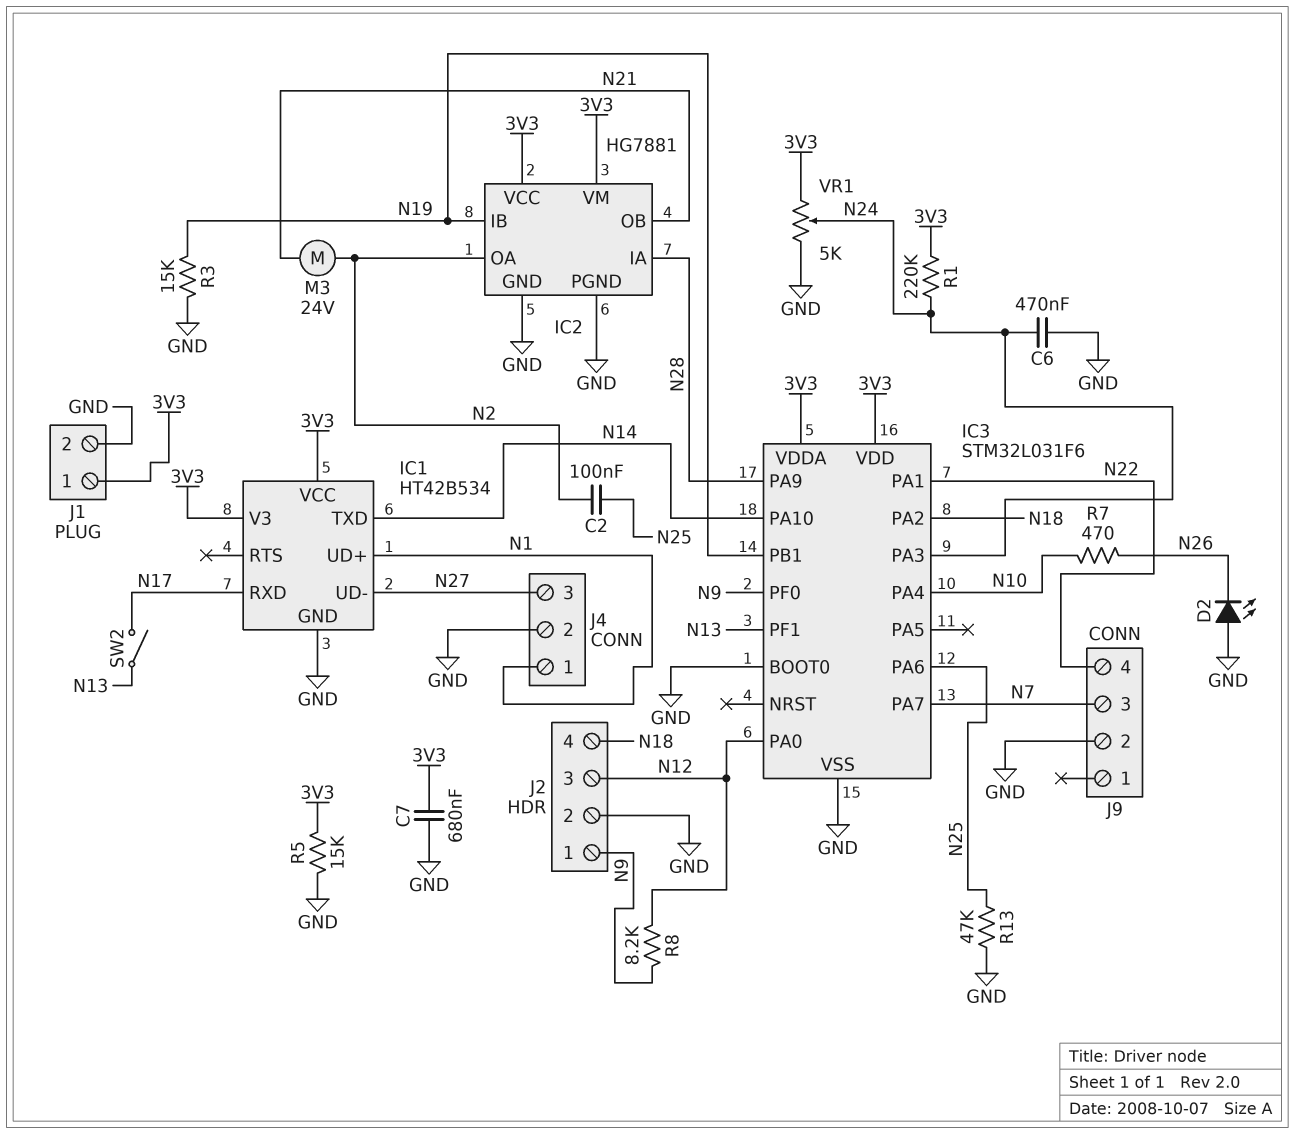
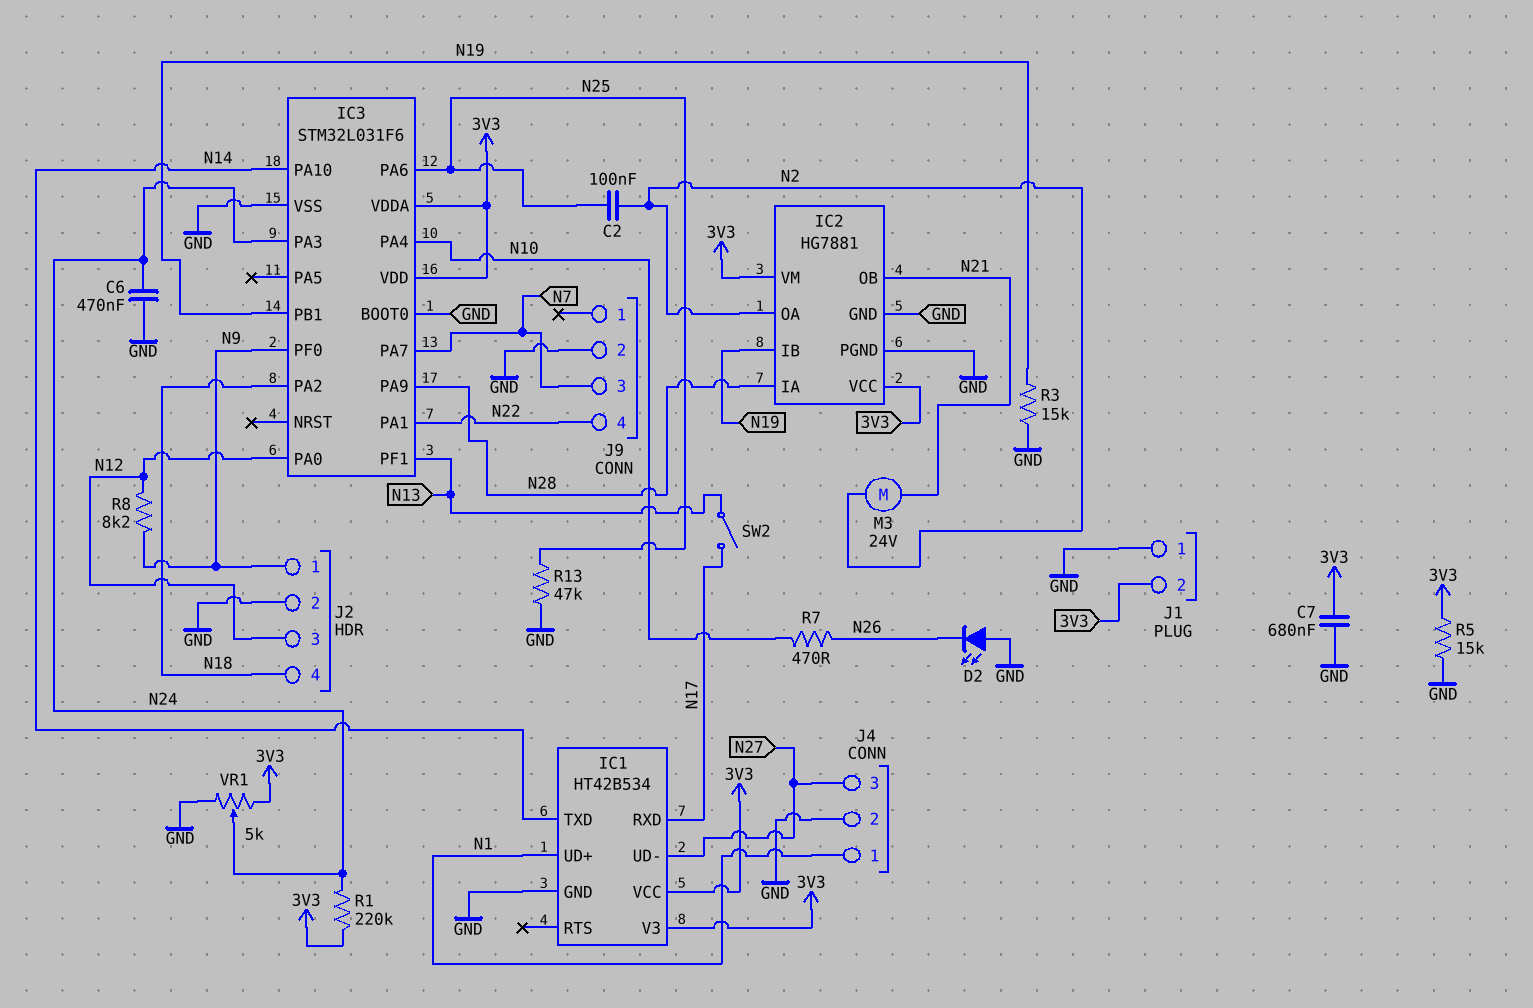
J1 pin 1: 3V3 -> GND
J1 pin 2: GND -> 3V3

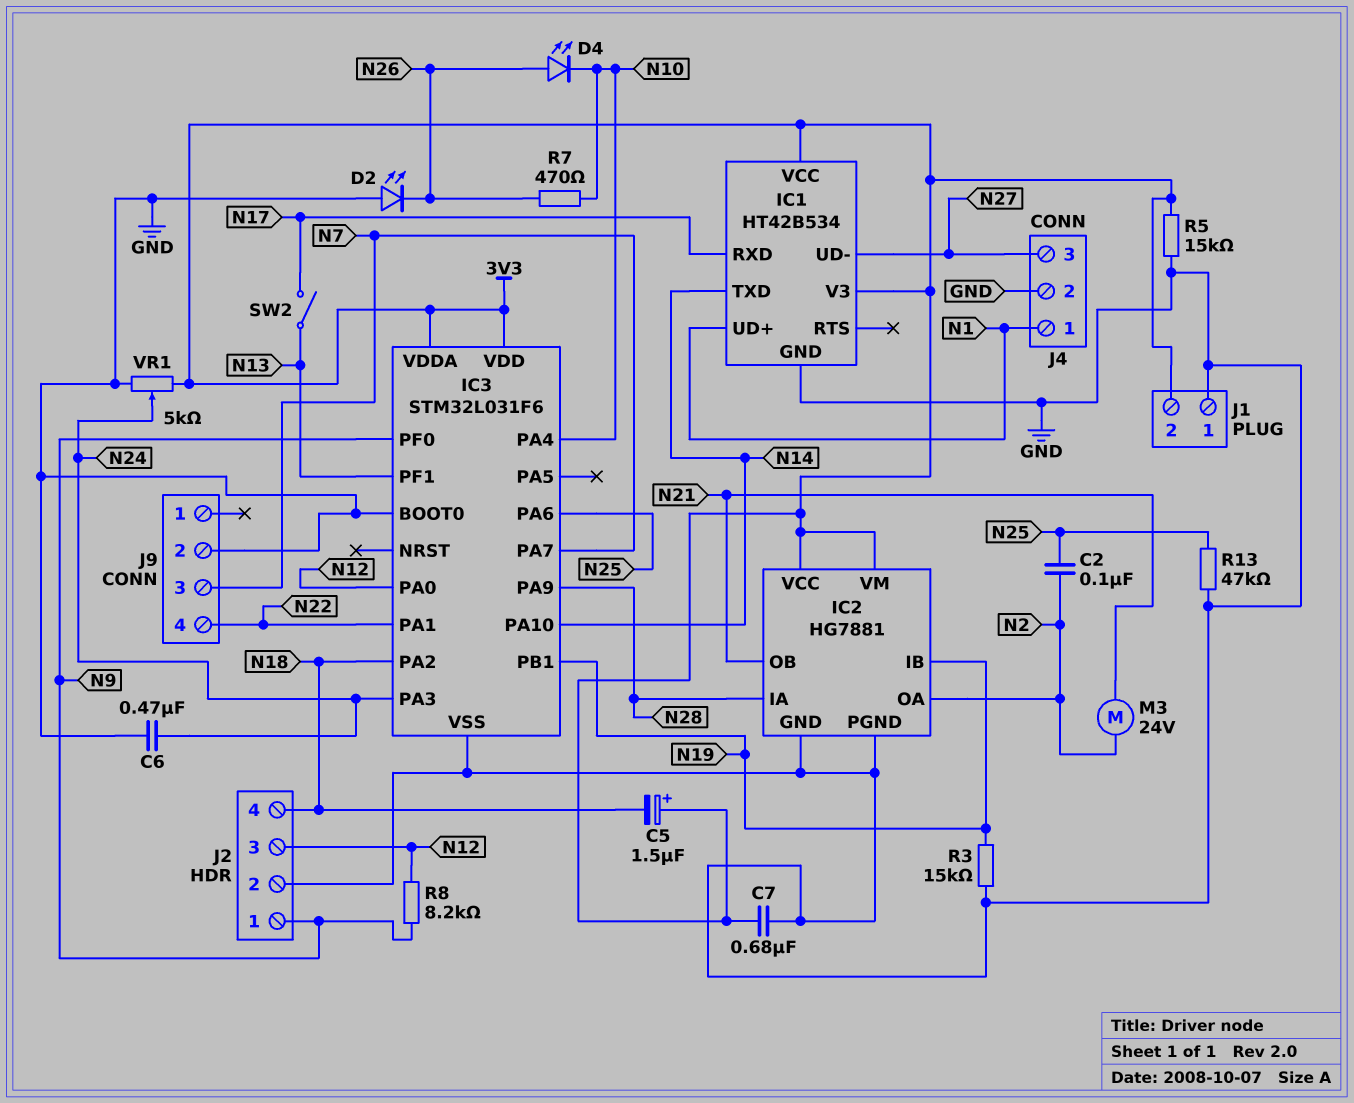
C5: none -> 1.5uF (plus 3V3, minus N18)
D4: none -> LED (A N26, K N10)
R1: 220k (3V3, N24) -> none

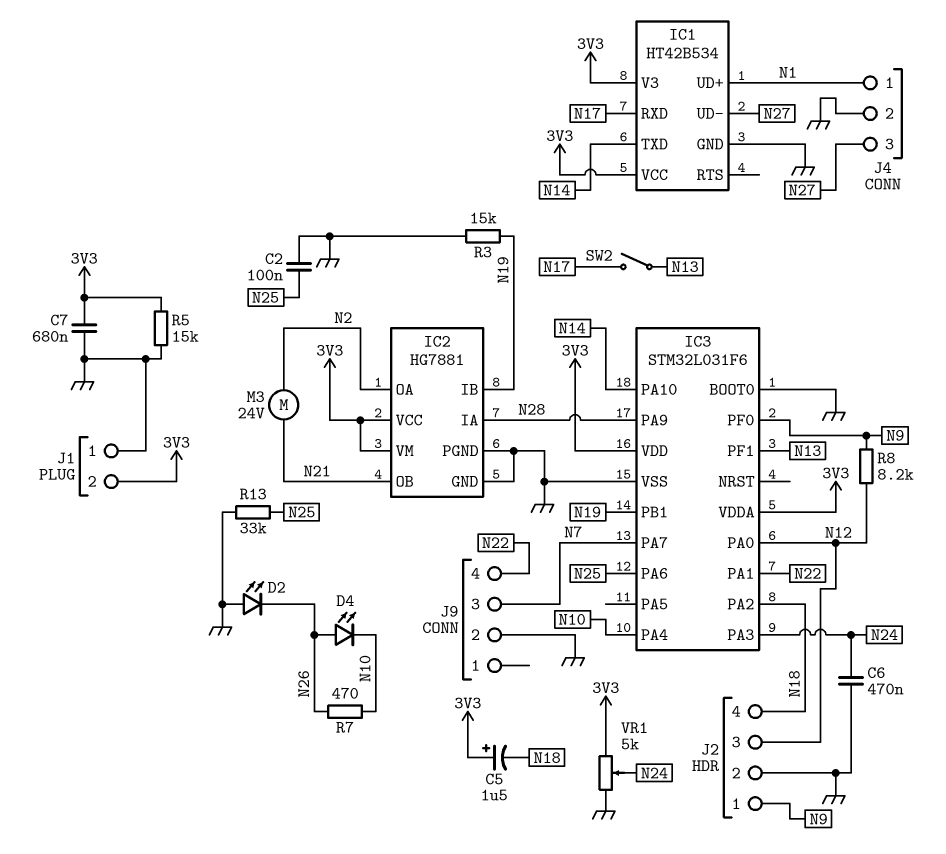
C2: 100nF (N2, N25) -> 100nF (GND, N25)
R13: 47k (GND, N25) -> 33k (GND, N25)

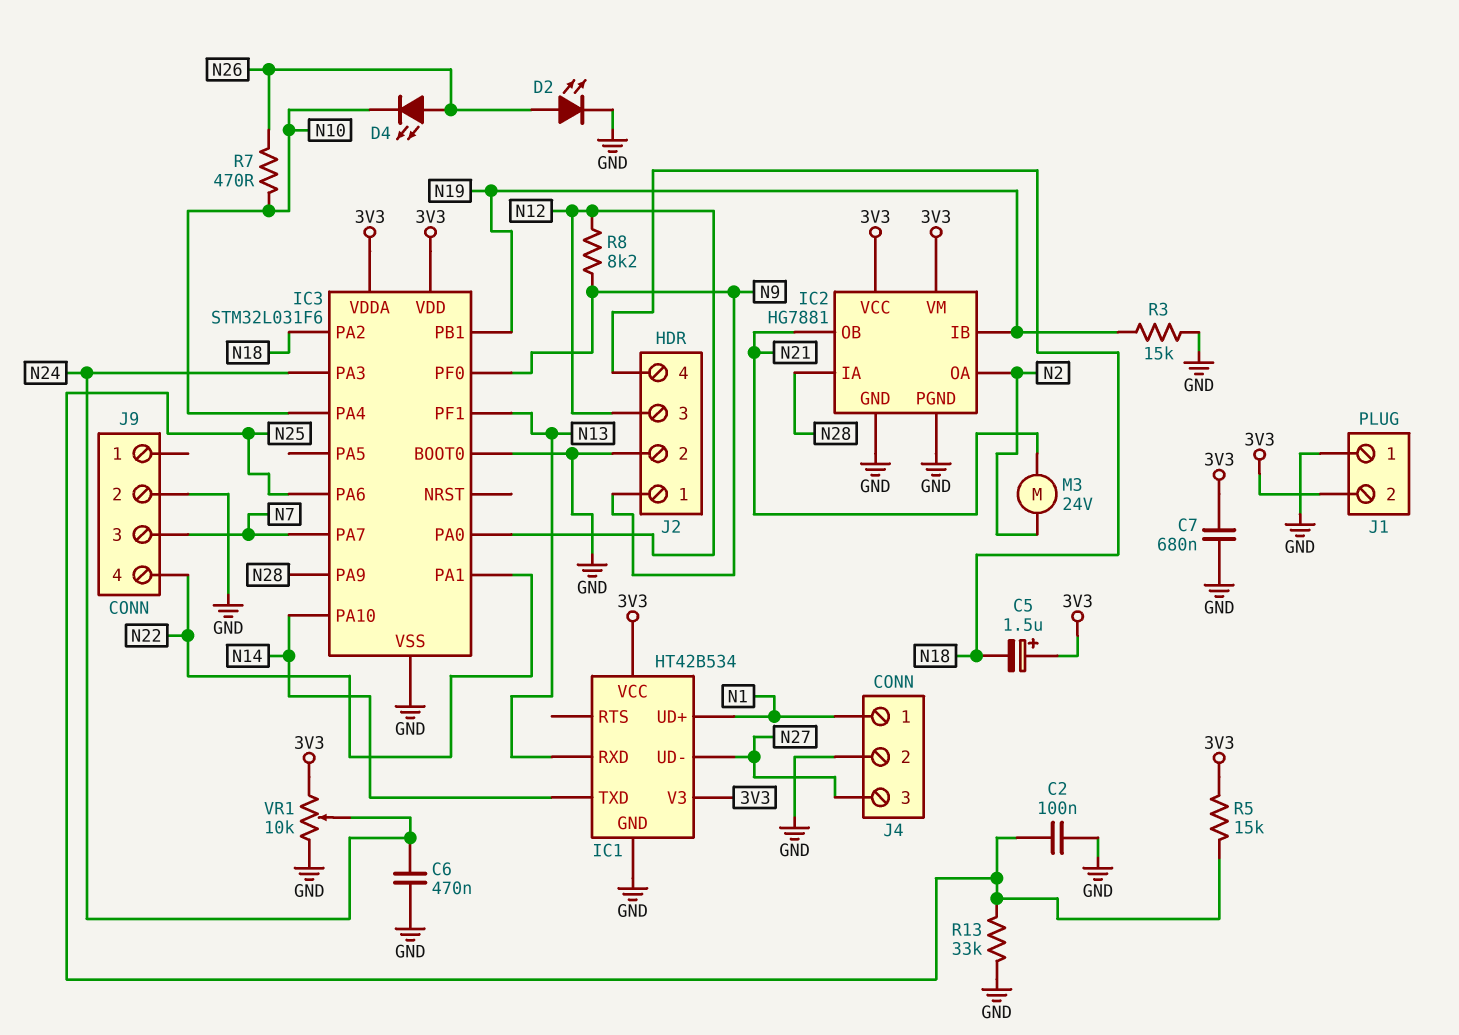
D2: LED (A GND, K N26) -> LED (A N26, K GND)
IC1 pin RXD: N17 -> N13
R5: 15k (3V3, GND) -> 15k (3V3, N25)
SW2: switch (N13, N17) -> none
VR1: 5k (3V3, GND, wiper N24) -> 10k (3V3, GND, wiper N24)

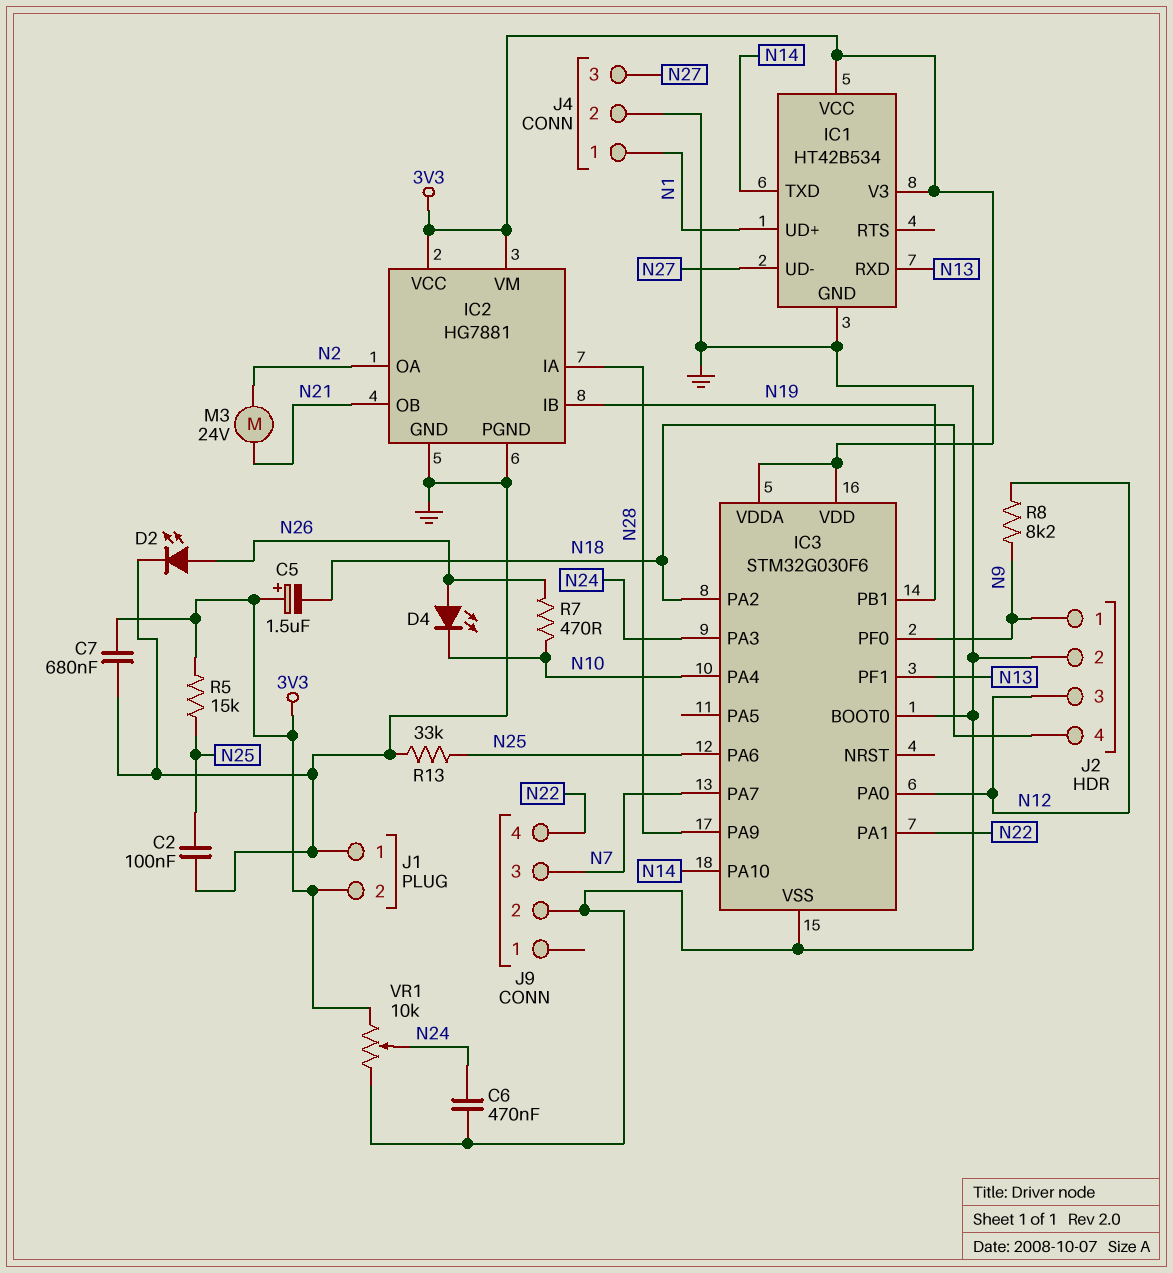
IC3: STM32L031F6 -> STM32G030F6
R3: 15k (GND, N19) -> none

